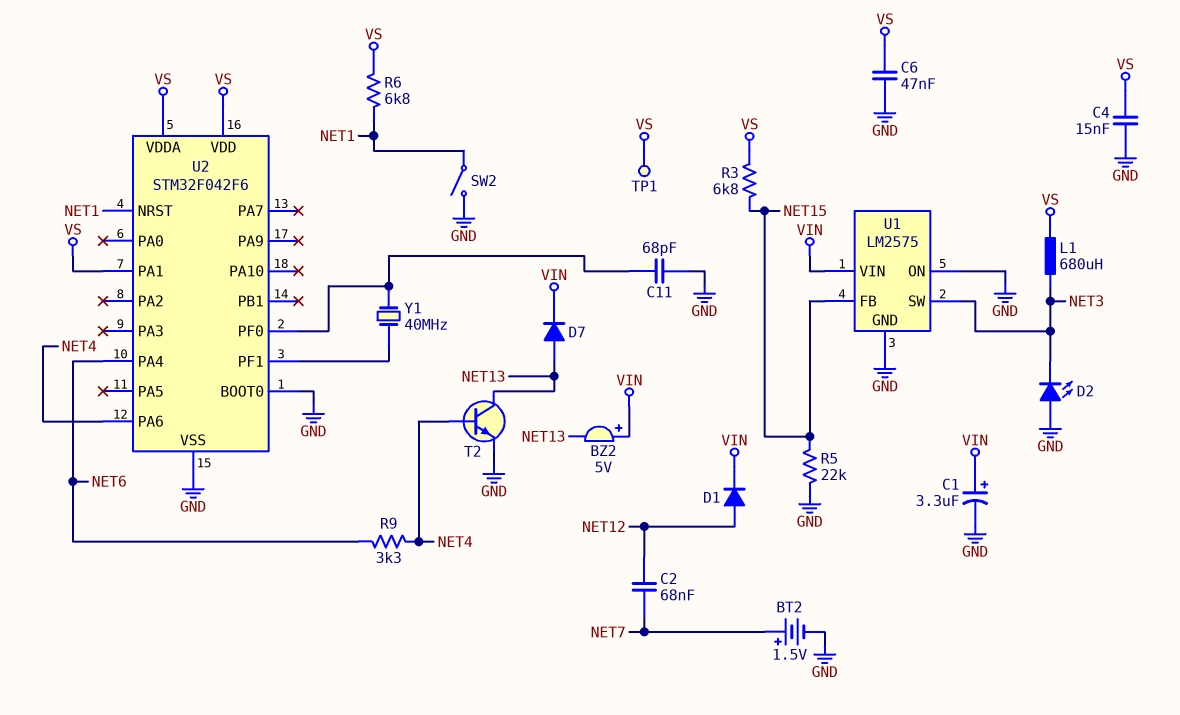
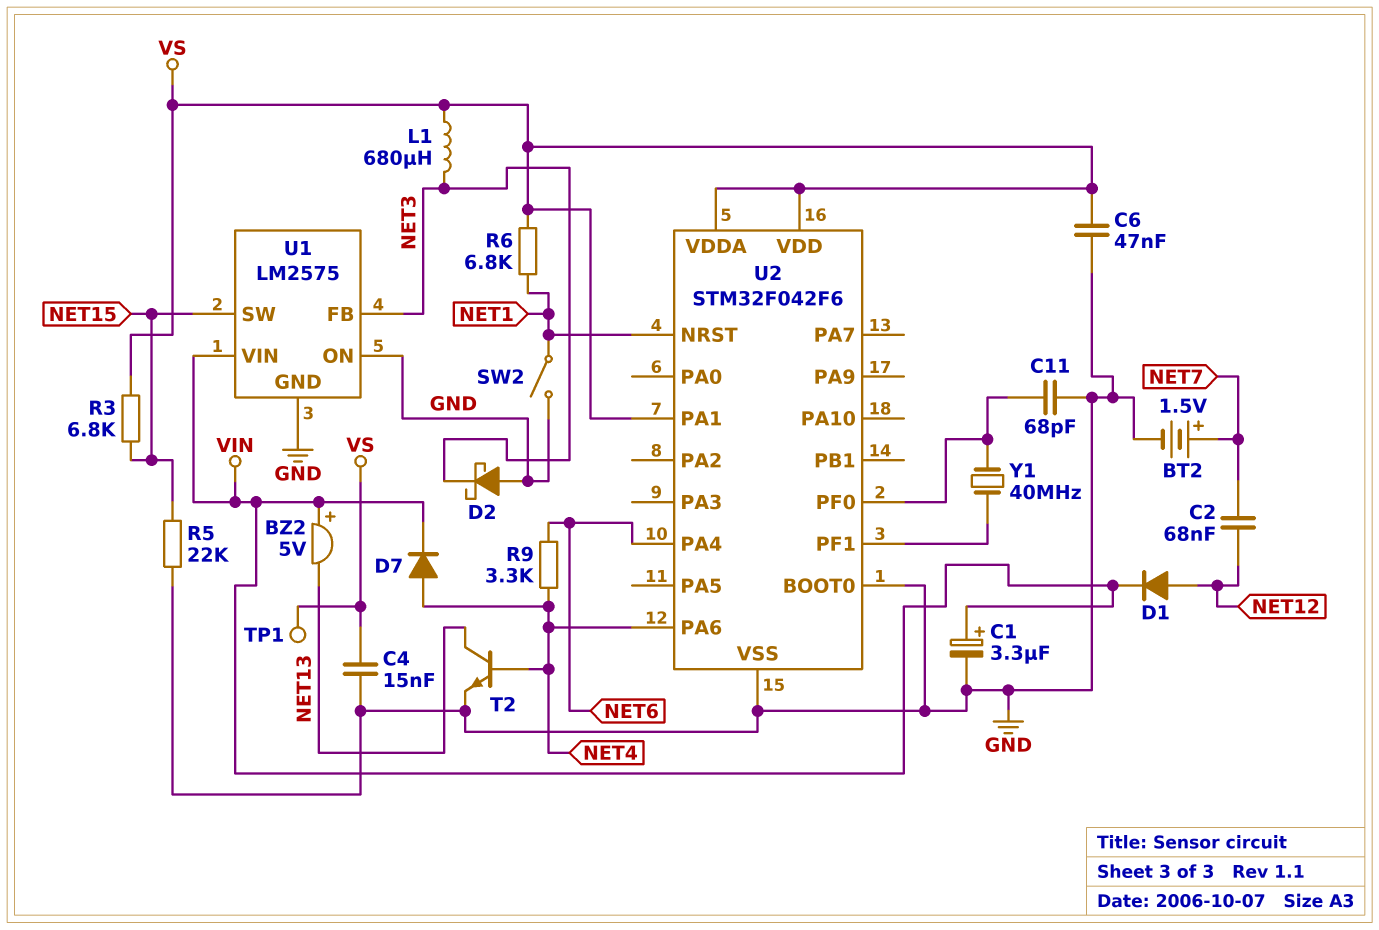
D2: LED (A GND, K NET3) -> schottky (A GND, K NET3)
D7: diode (A NET13, K VIN) -> diode (A NET4, K VIN)
U1 pin FB: NET15 -> NET3
U1 pin SW: NET3 -> NET15

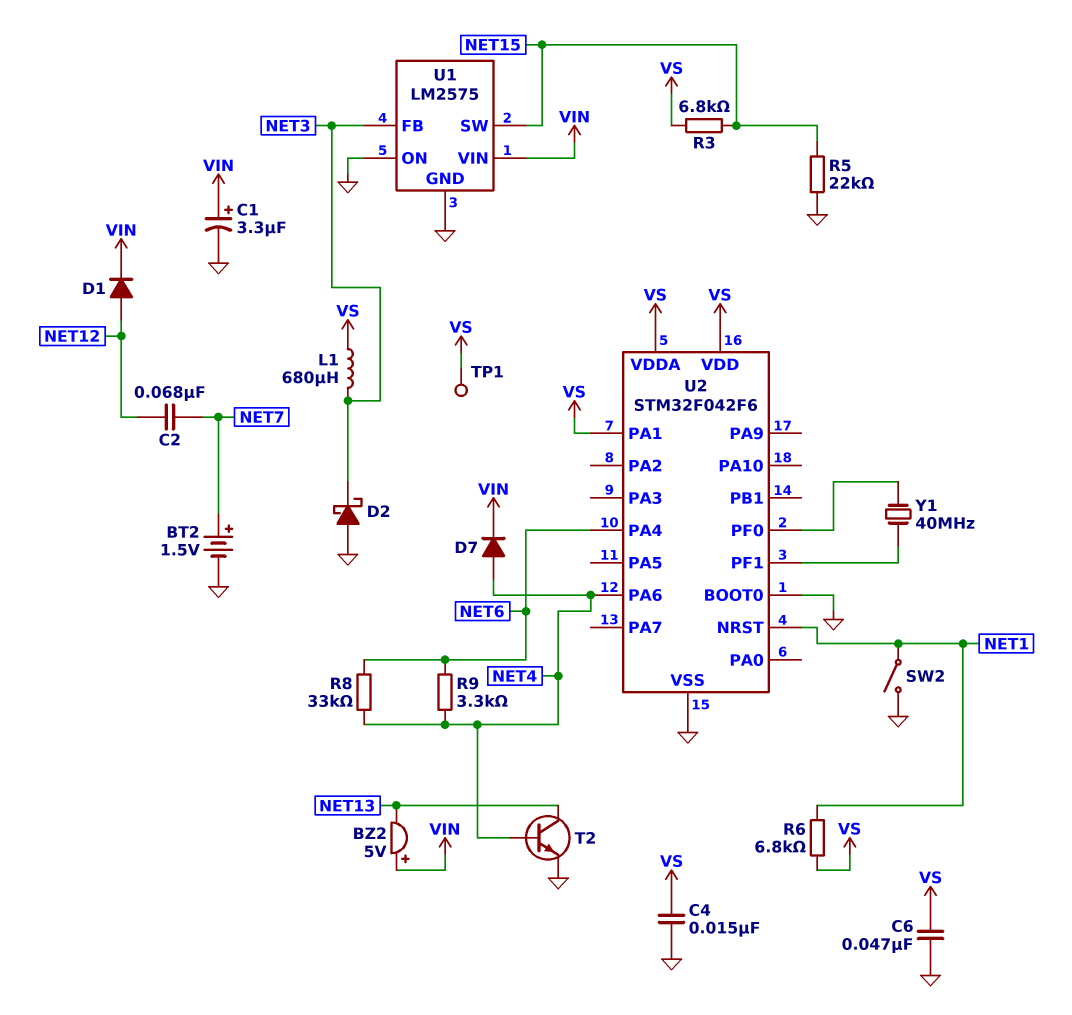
C11: 68pF (GND, U2/PF0) -> none
R8: none -> 33k (NET4, NET6)

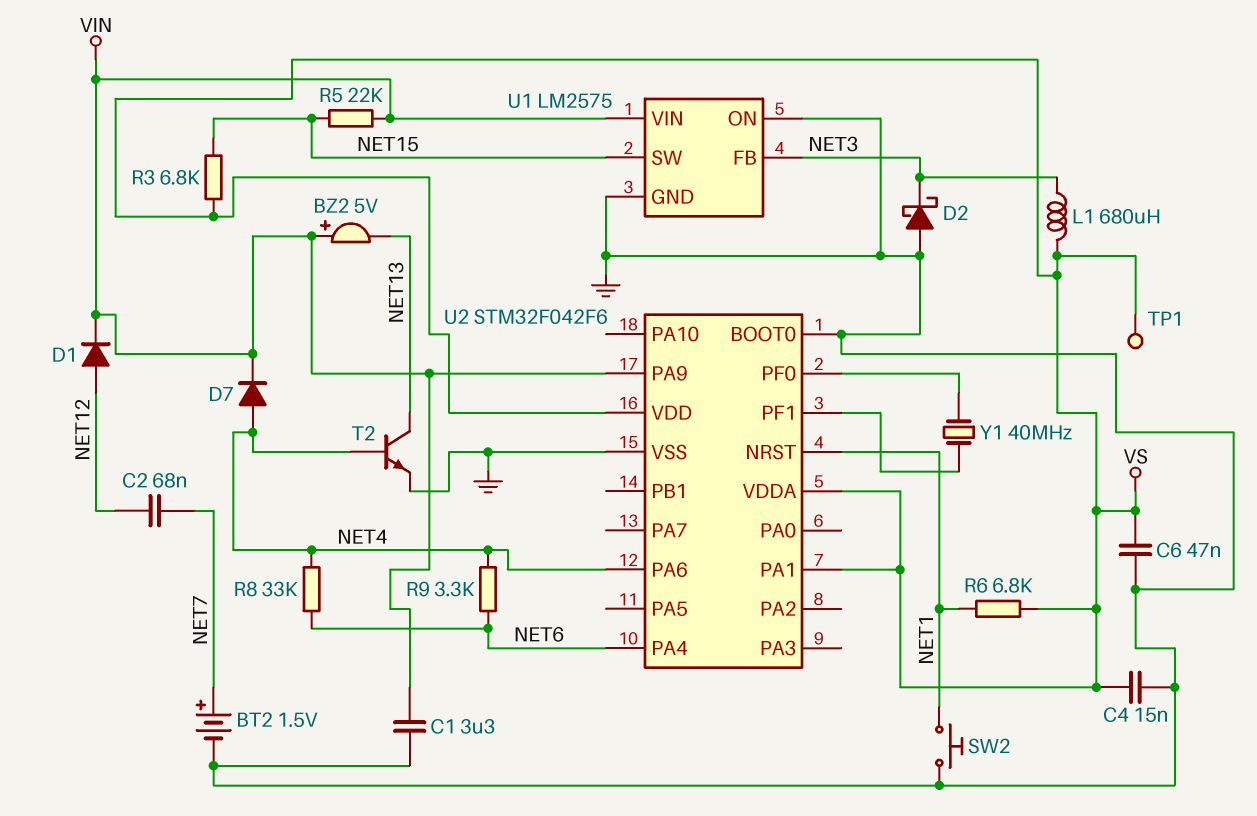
C1: 3.3uF (plus VIN, minus GND) -> 3.3uF (GND, VIN)
R5: 22k (GND, NET15) -> 22k (NET15, VIN)
SW2: switch (GND, NET1) -> button (GND, NET1)
U2 pin PA9: none -> VIN

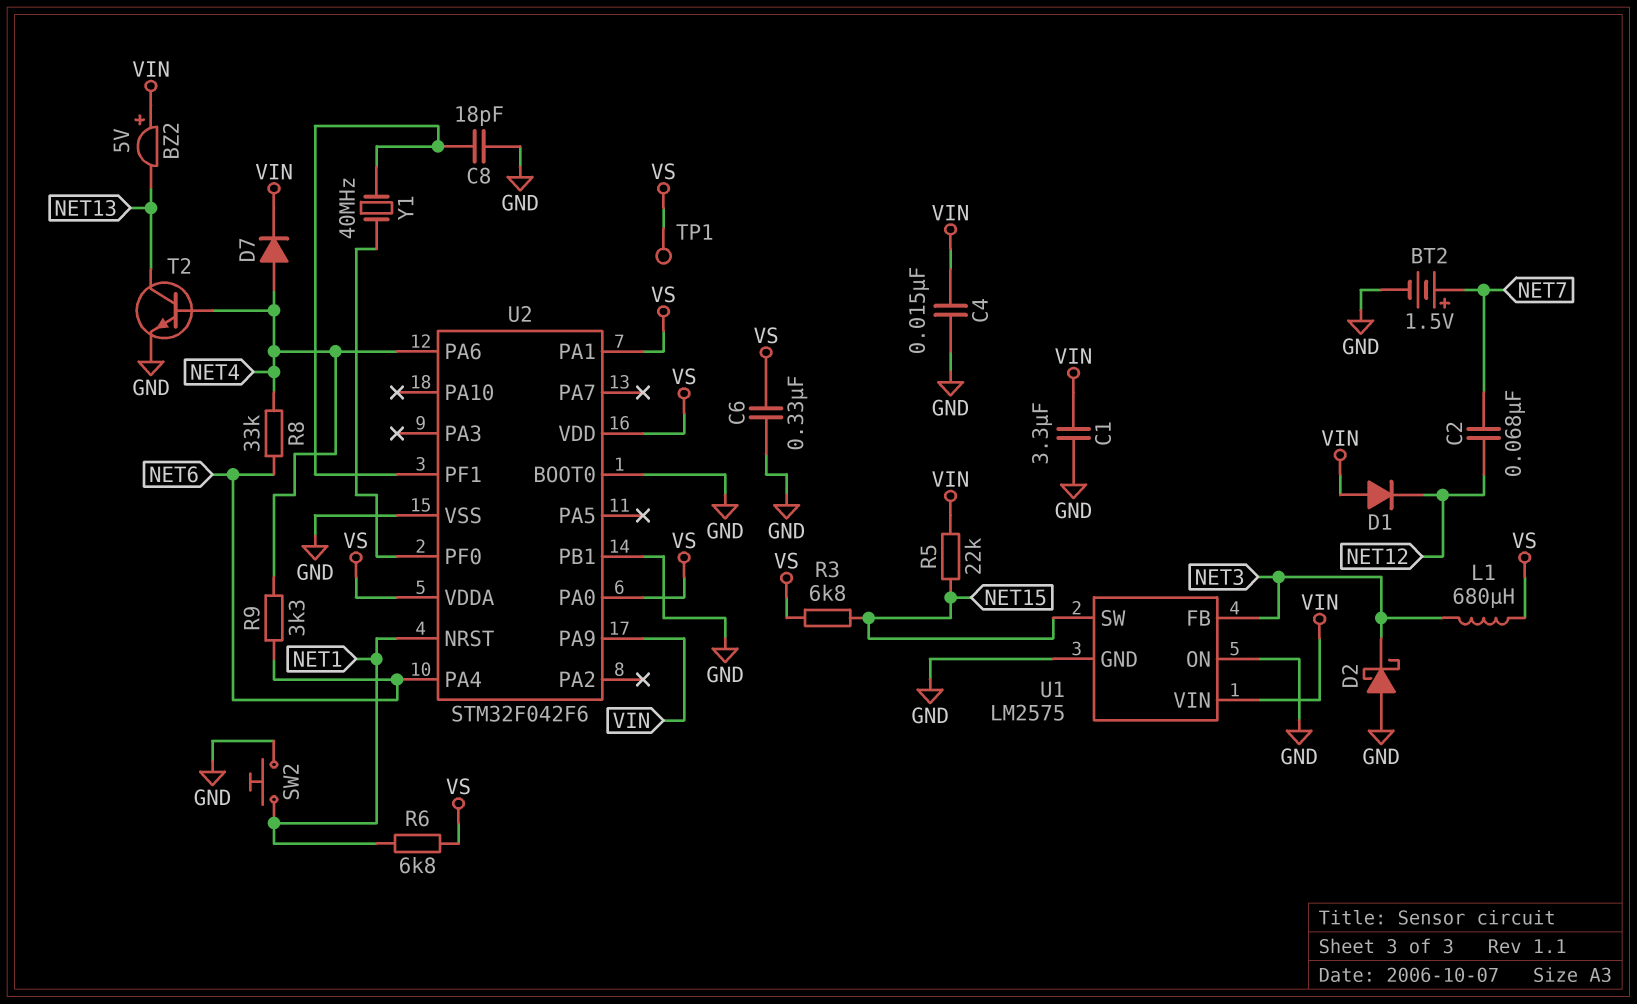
C4: 15nF (GND, VS) -> 15nF (GND, VIN)
C6: 47nF (GND, VS) -> 330nF (GND, VS)
C8: none -> 18pF (GND, U2/PF1)
D1: diode (A NET12, K VIN) -> diode (A VIN, K NET12)
U2 pin PA0: none -> VS
U2 pin PB1: none -> GND

